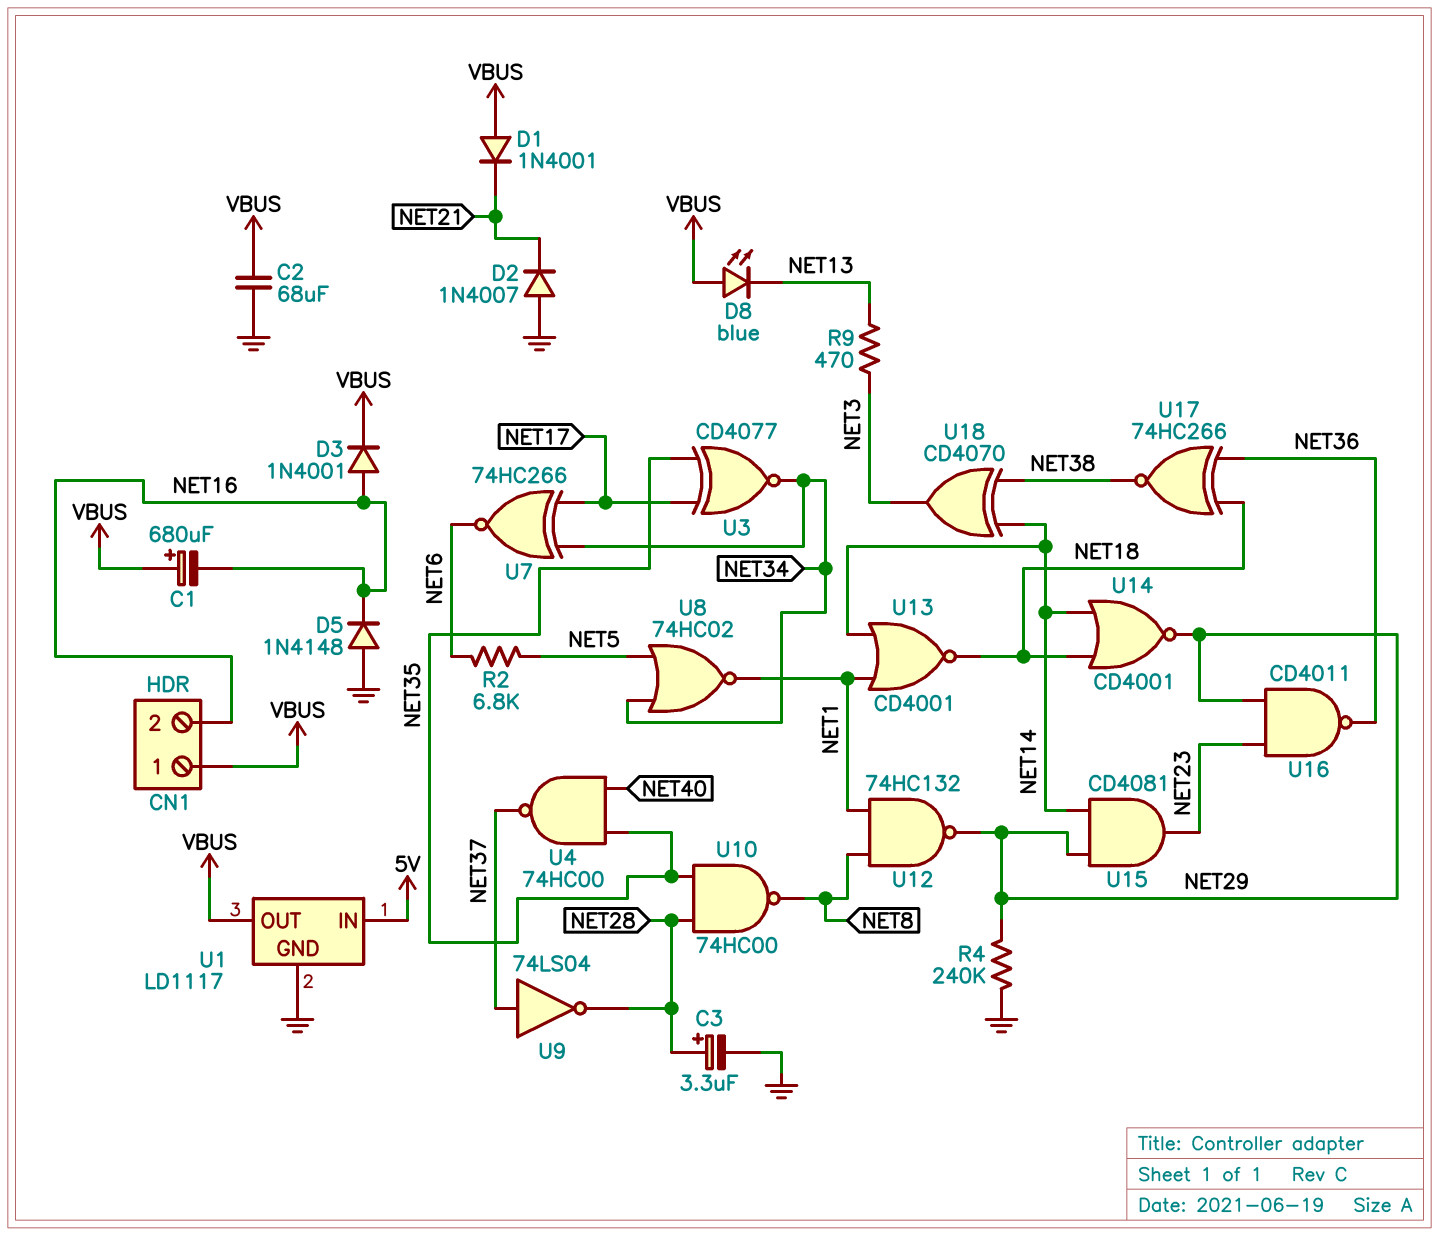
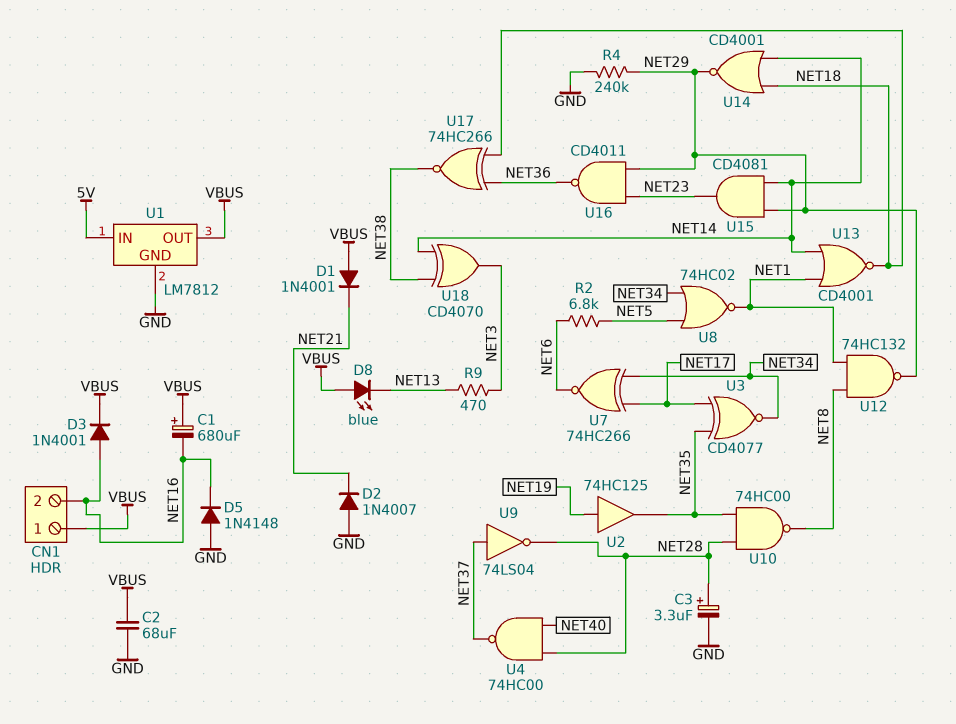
U1: LD1117 -> LM7812
U2: none -> buffer 74HC125 (in NET19, out NET35)
U4: NAND 74HC00 (in NET35, in NET40, out NET37) -> NAND 74HC00 (in NET28, in NET40, out NET37)

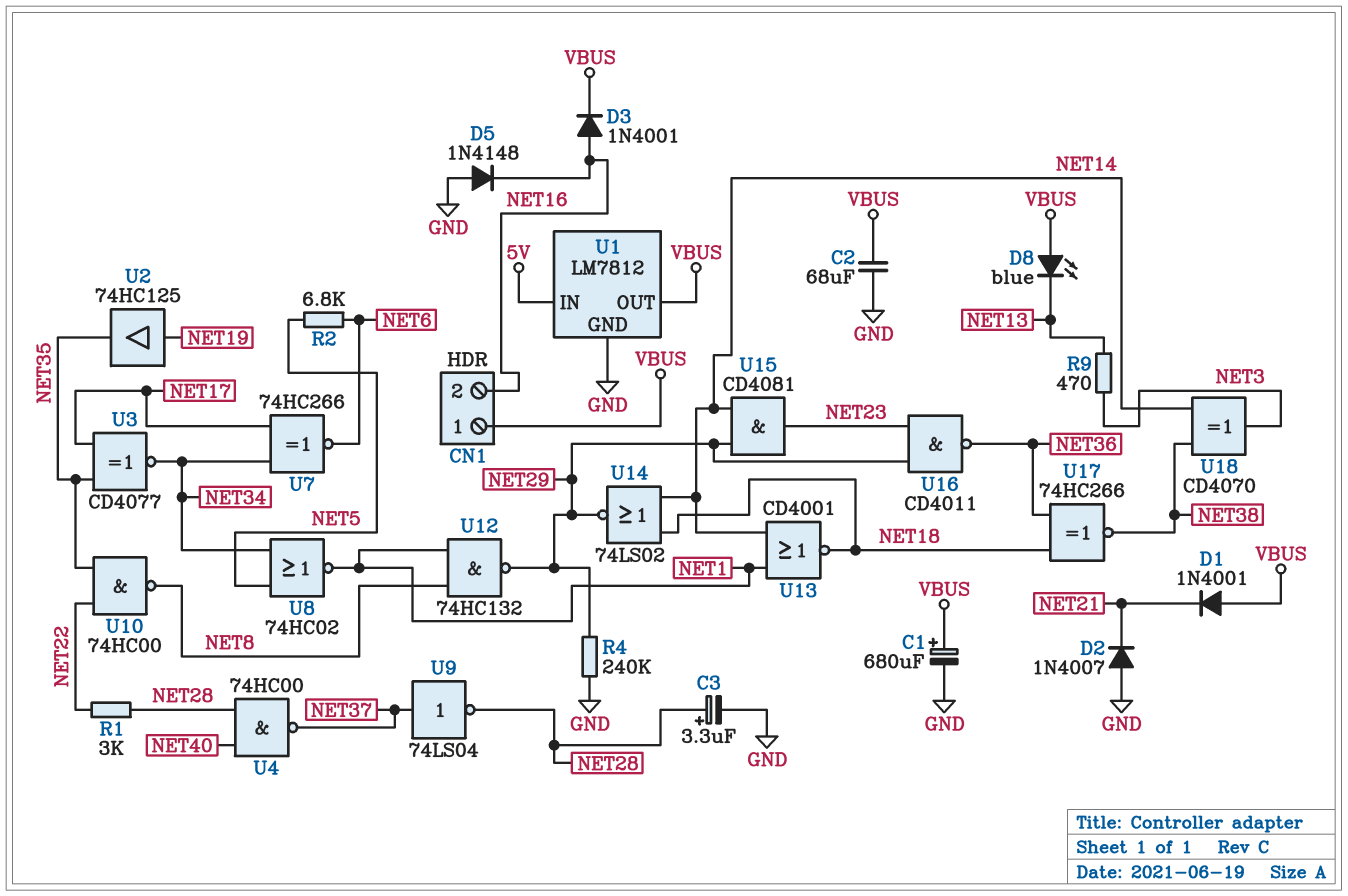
C1: 680uF (plus VBUS, minus NET16) -> 680uF (plus VBUS, minus GND)
R1: none -> 3k (NET22, NET28)
U10: NAND 74HC00 (in NET28, in NET35, out NET8) -> NAND 74HC00 (in NET22, in NET35, out NET8)
U14: NOR CD4001 (in NET14, in NET18, out NET29) -> NOR 74LS02 (in NET14, in NET18, out NET29)

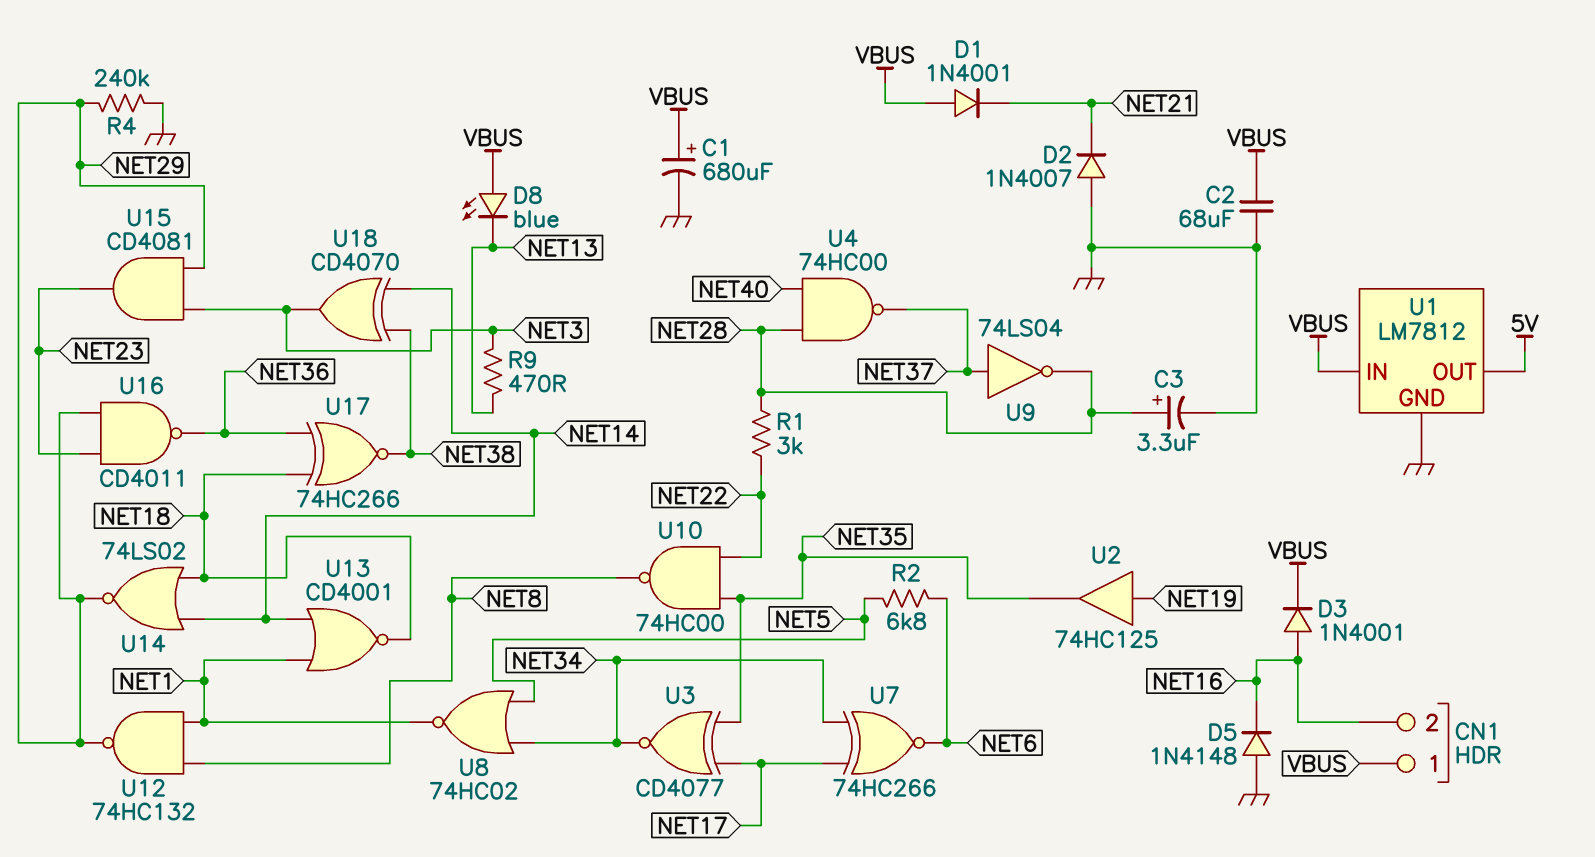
U1 pin IN: 5V -> VBUS
U1 pin OUT: VBUS -> 5V
U15: AND CD4081 (in NET14, in NET29, out NET23) -> AND CD4081 (in NET3, in NET29, out NET23)

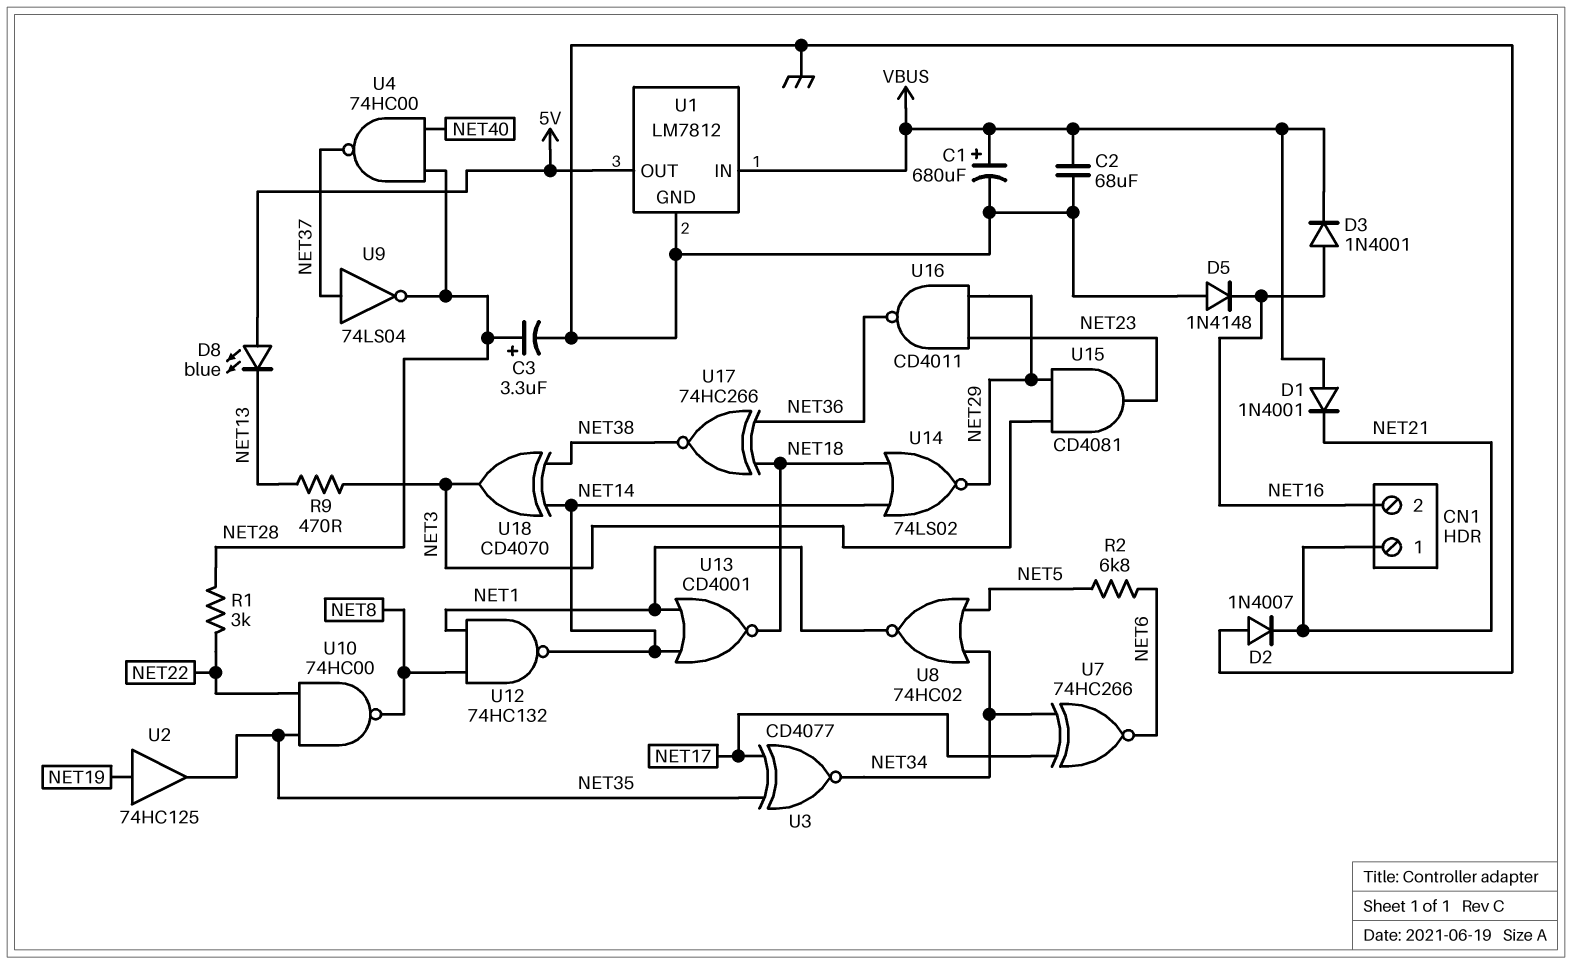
CN1 pin 1: VBUS -> NET21
D8: LED blue (A VBUS, K NET13) -> LED blue (A 5V, K NET13)
R4: 240k (GND, NET29) -> none
U12: NAND 74HC132 (in NET1, in NET8, out NET29) -> NAND 74HC132 (in NET1, in NET8, out NET14)

